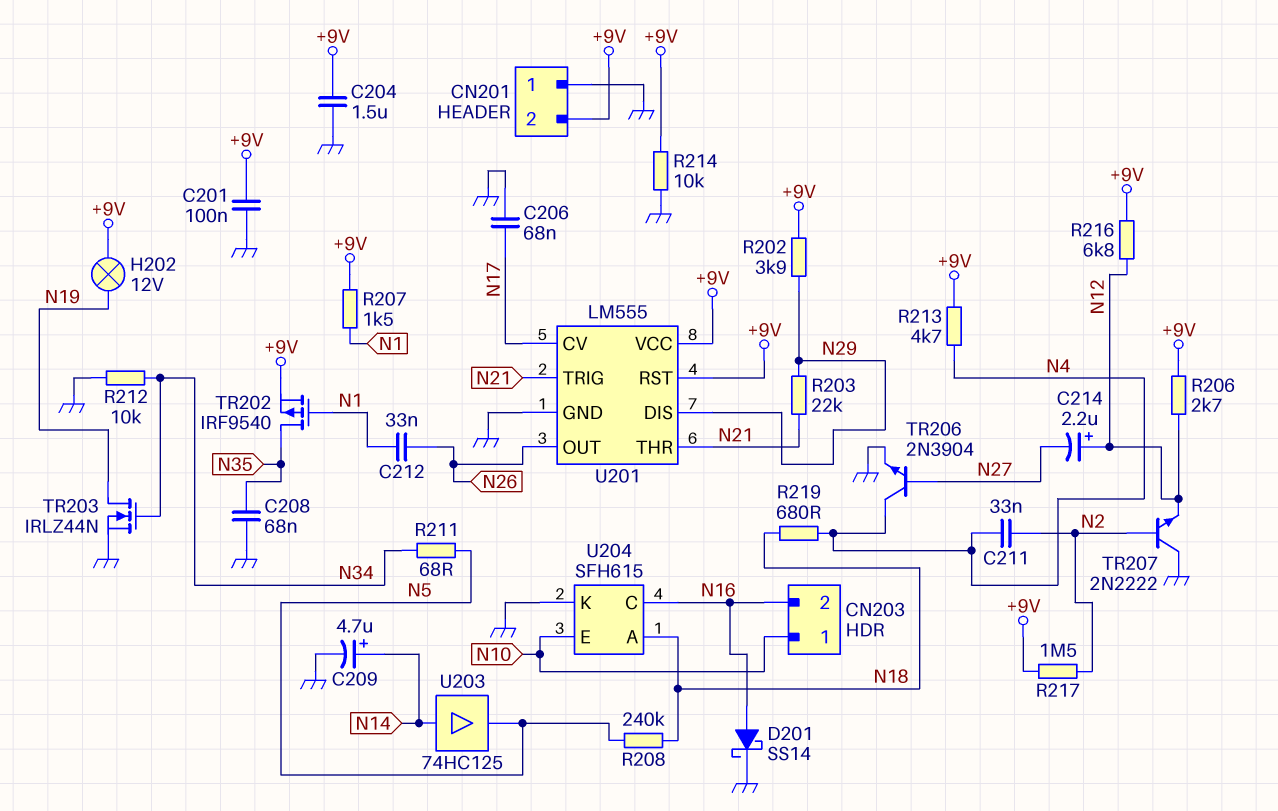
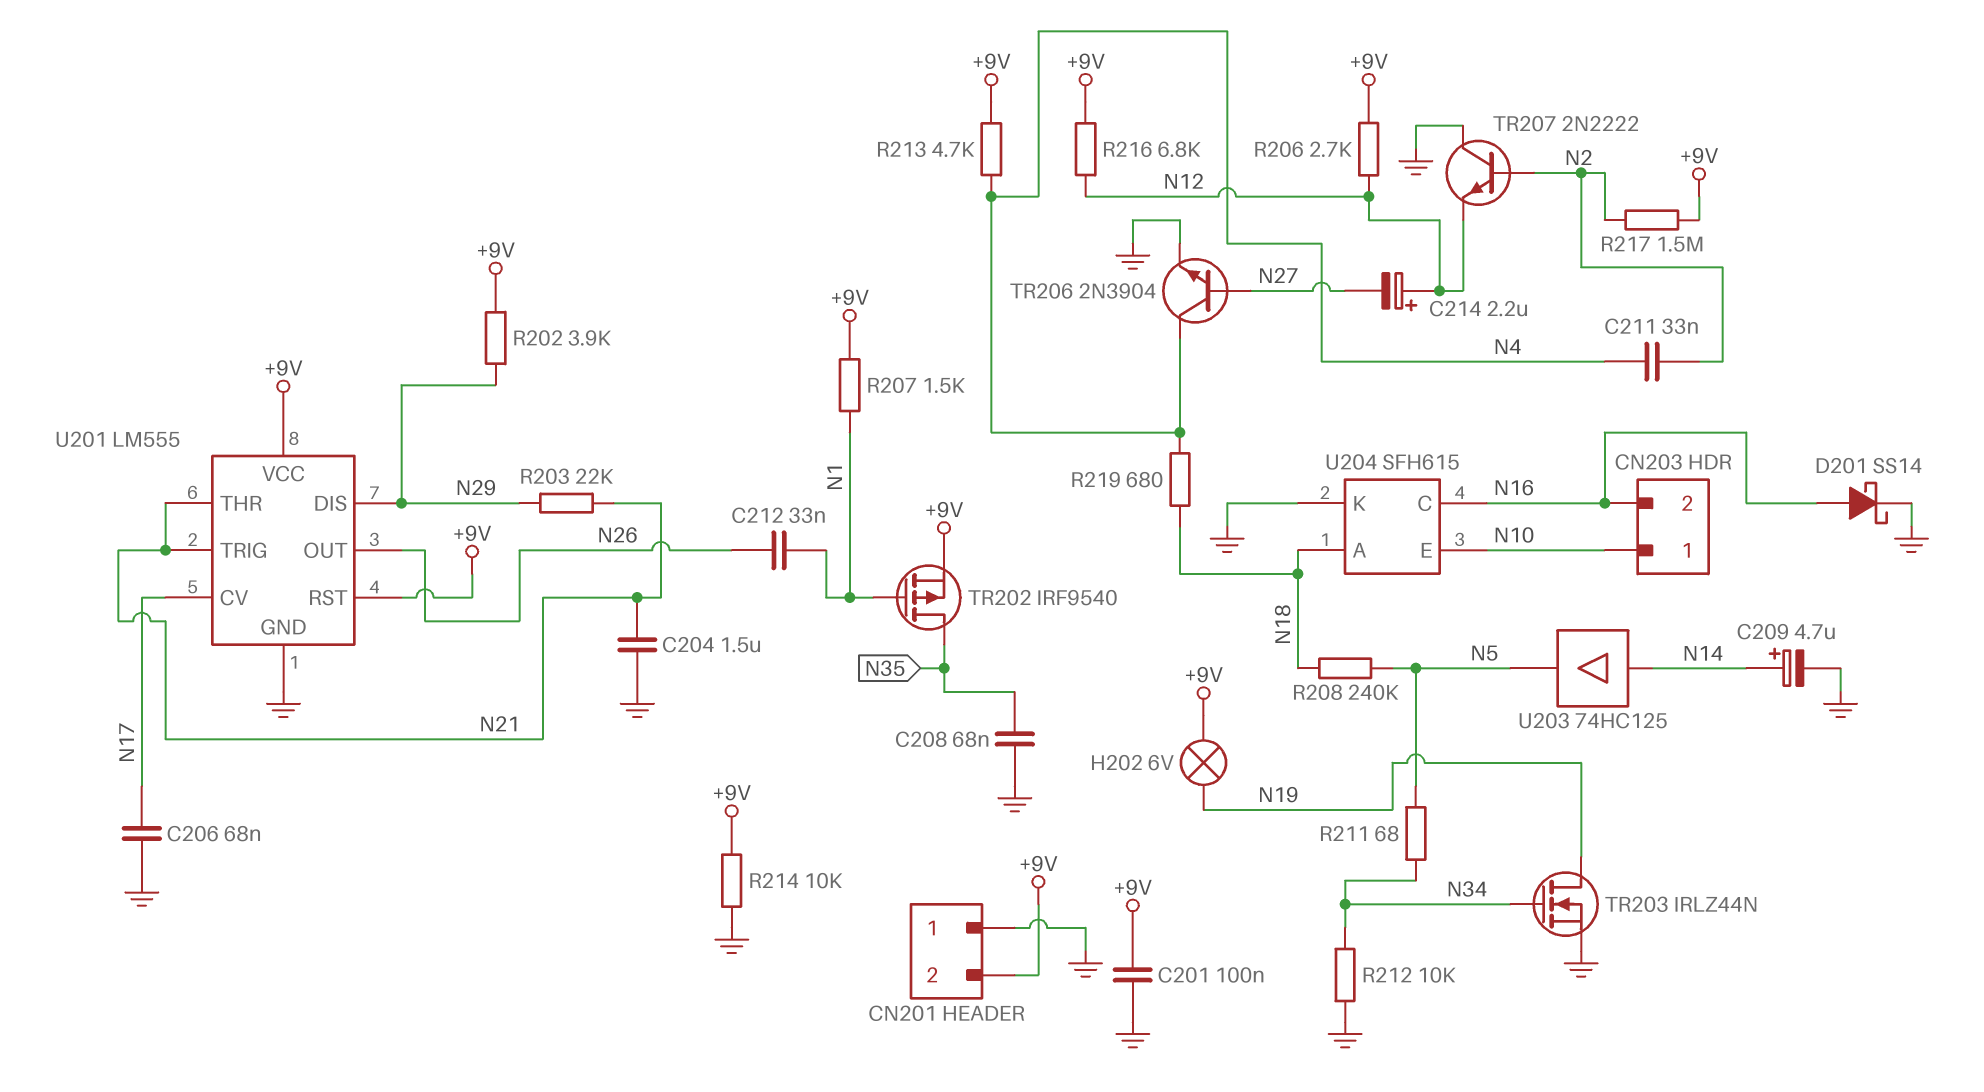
C204: 1.5uF (+9V, GND) -> 1.5uF (GND, N21)
H202: lamp 12V (+9V, N19) -> lamp 6V (+9V, N19)

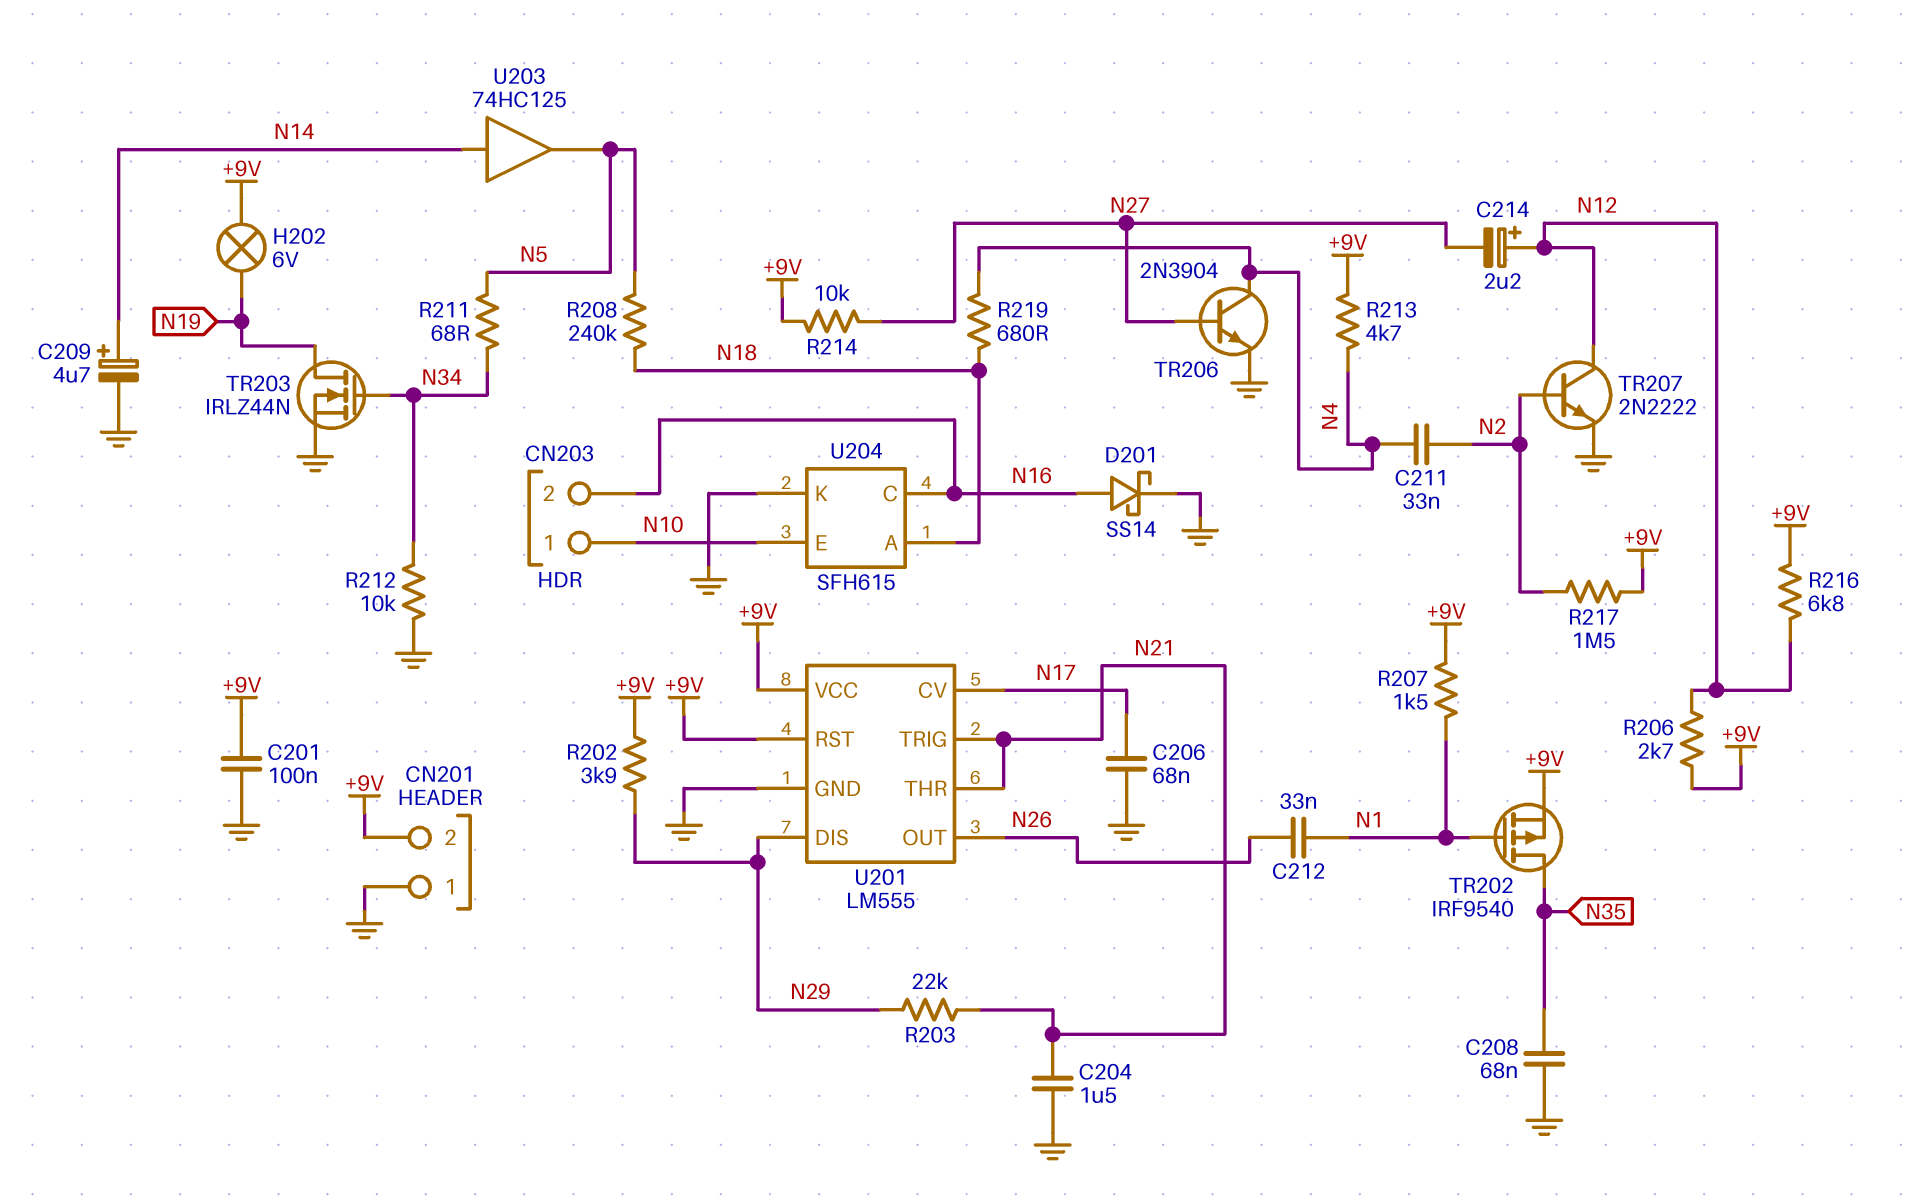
R214: 10k (+9V, GND) -> 10k (+9V, N27)
TR207: NPN 2N2222 (B N2, C GND, E N12) -> NPN 2N2222 (B N2, C N12, E GND)

